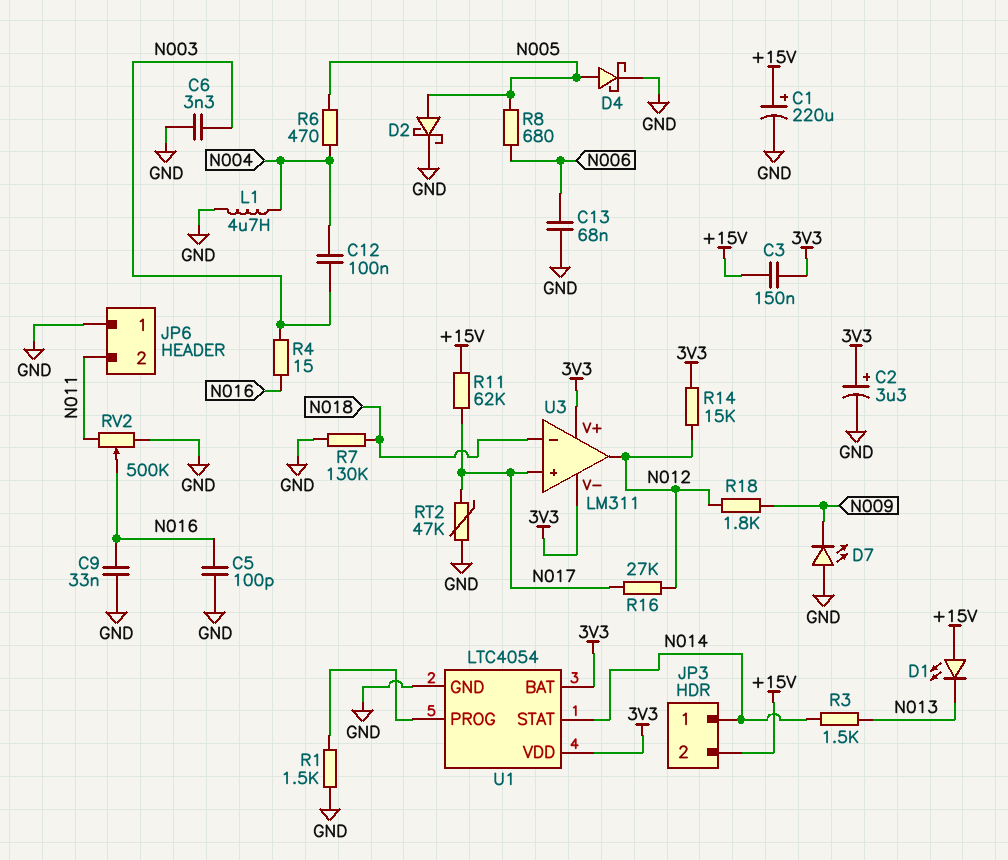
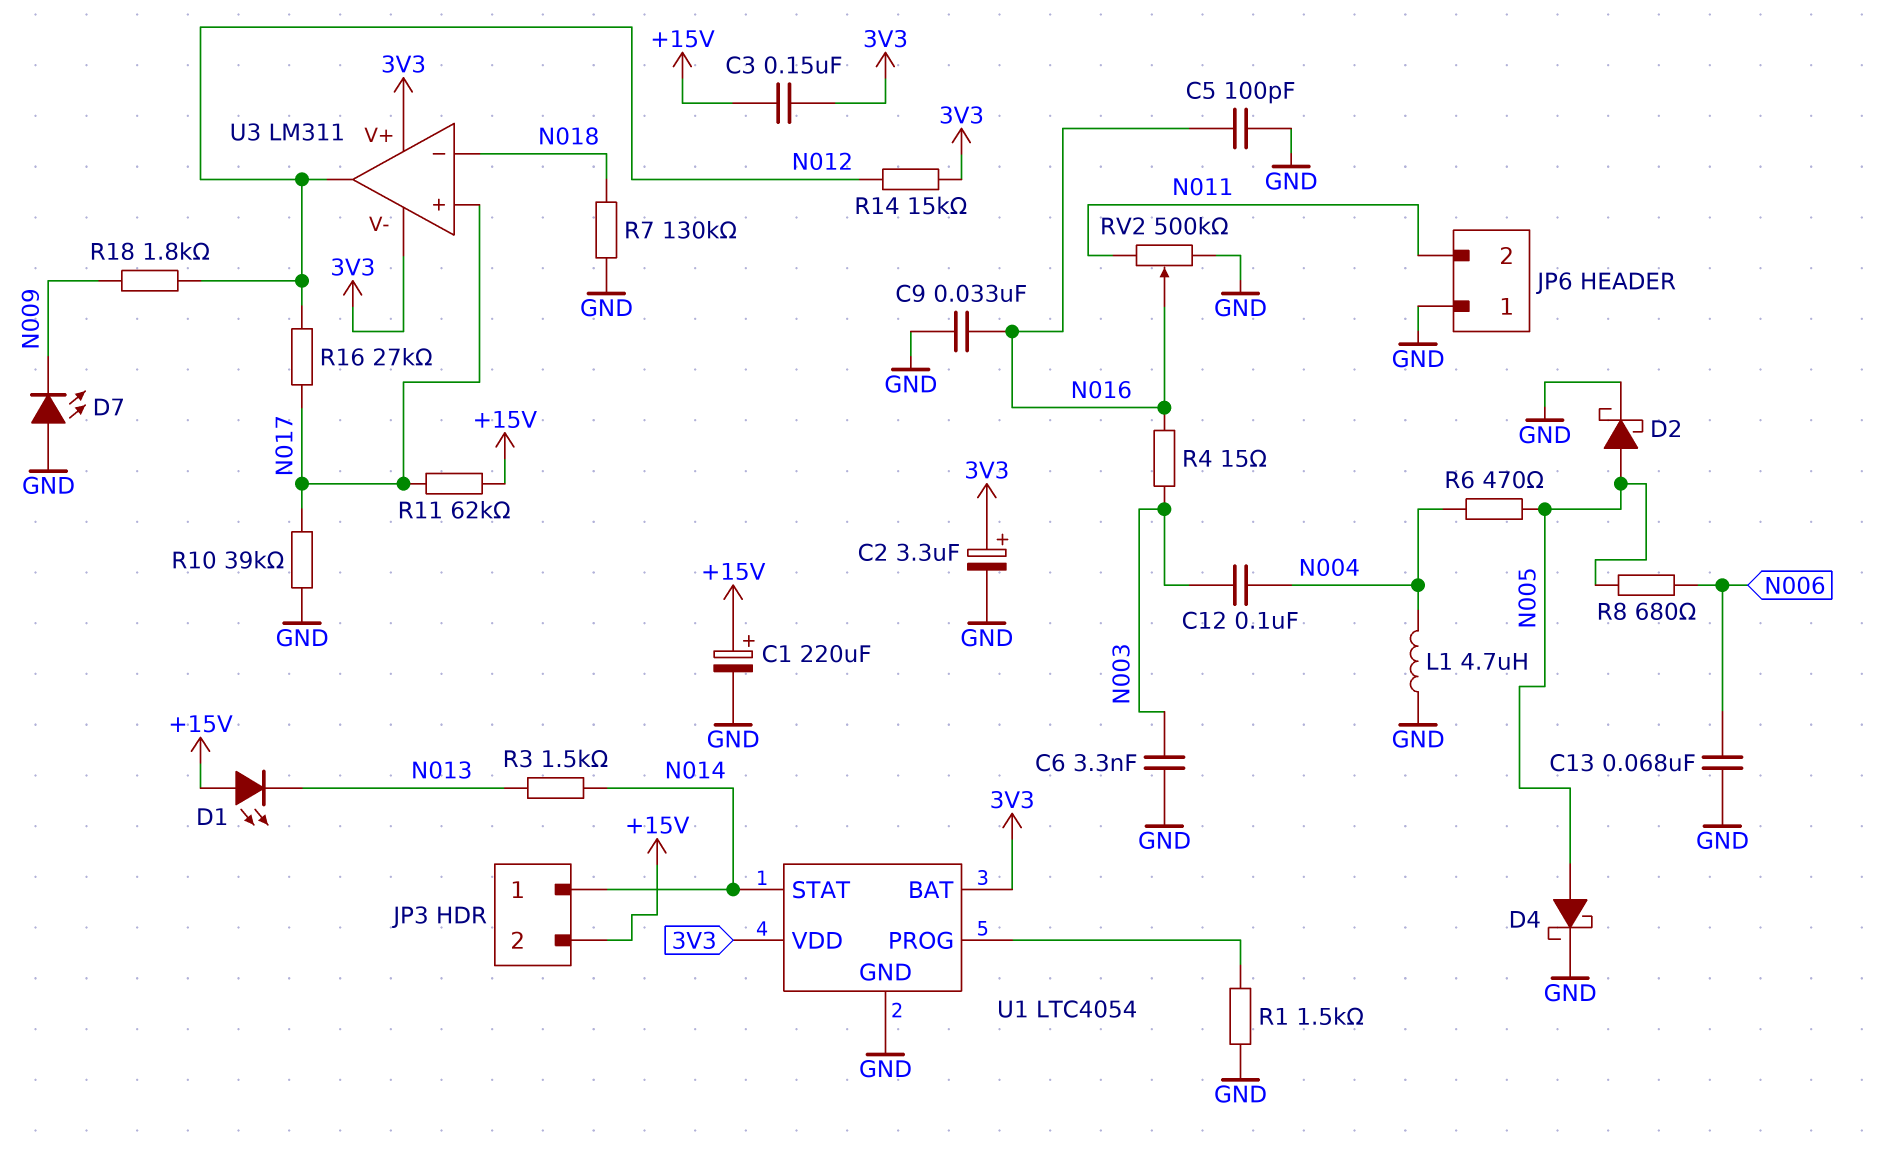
R10: none -> 39k (GND, N017)
RT2: 47k (GND, N017) -> none

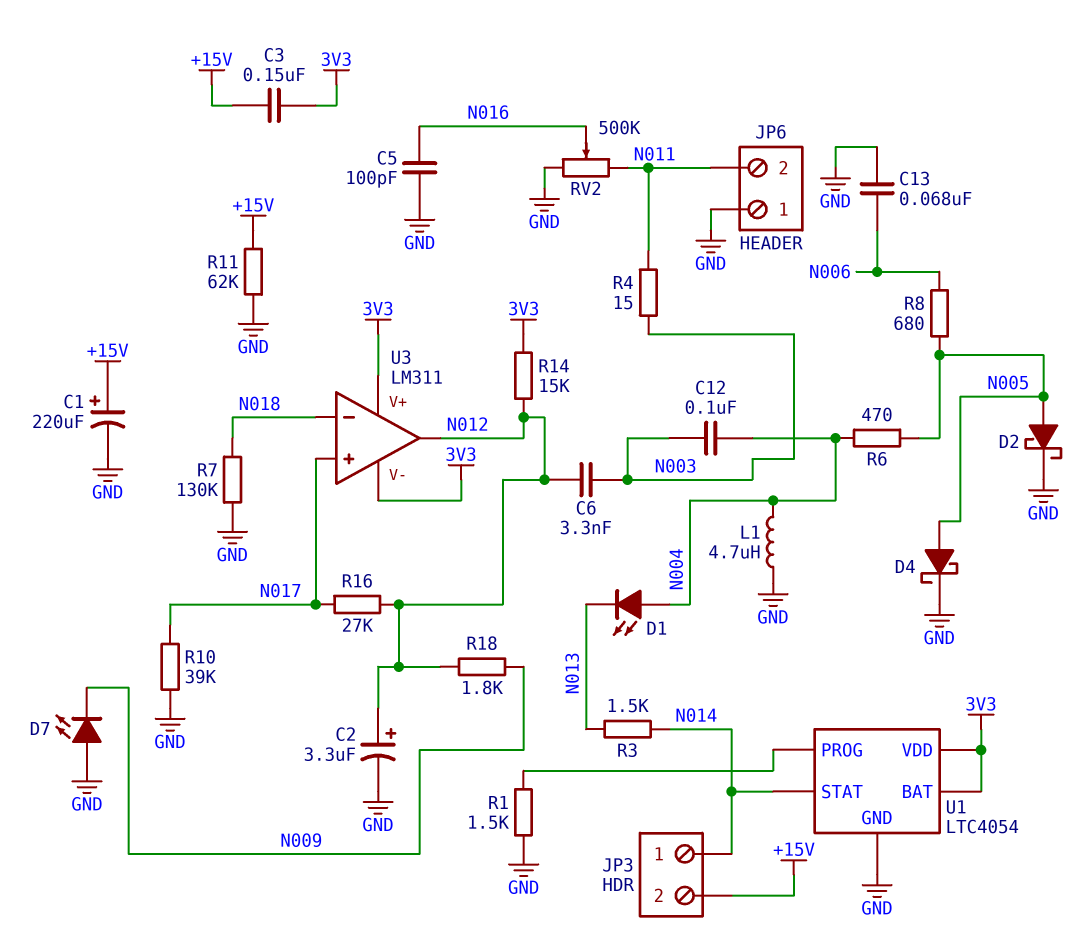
C2: 3.3uF (plus 3V3, minus GND) -> 3.3uF (plus N012, minus GND)
C6: 3.3nF (GND, N003) -> 3.3nF (N003, N012)
C9: 33nF (GND, N016) -> none
D1: LED (A +15V, K N013) -> LED (A N004, K N013)
R4: 15 (N003, N016) -> 15 (N003, N011)
R11: 62k (+15V, N017) -> 62k (+15V, GND)

